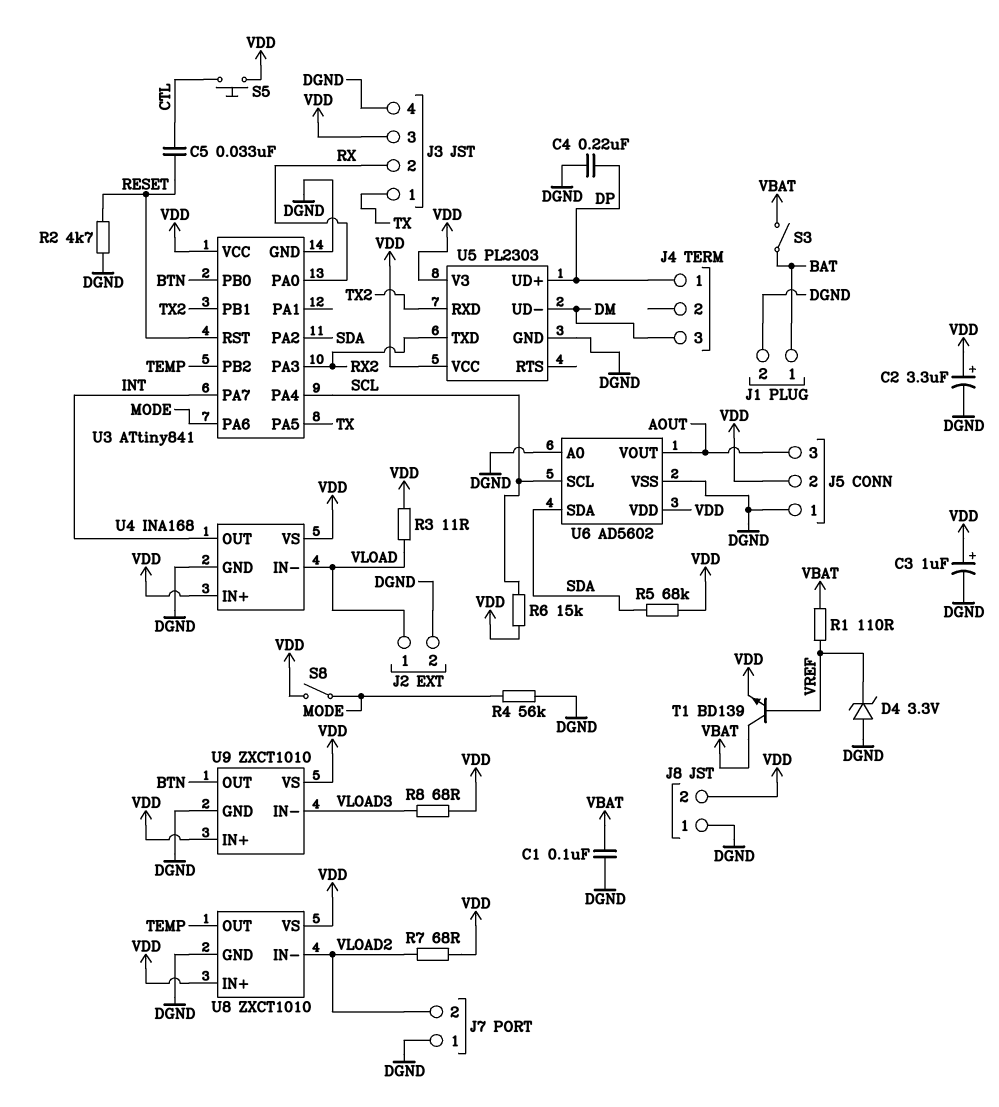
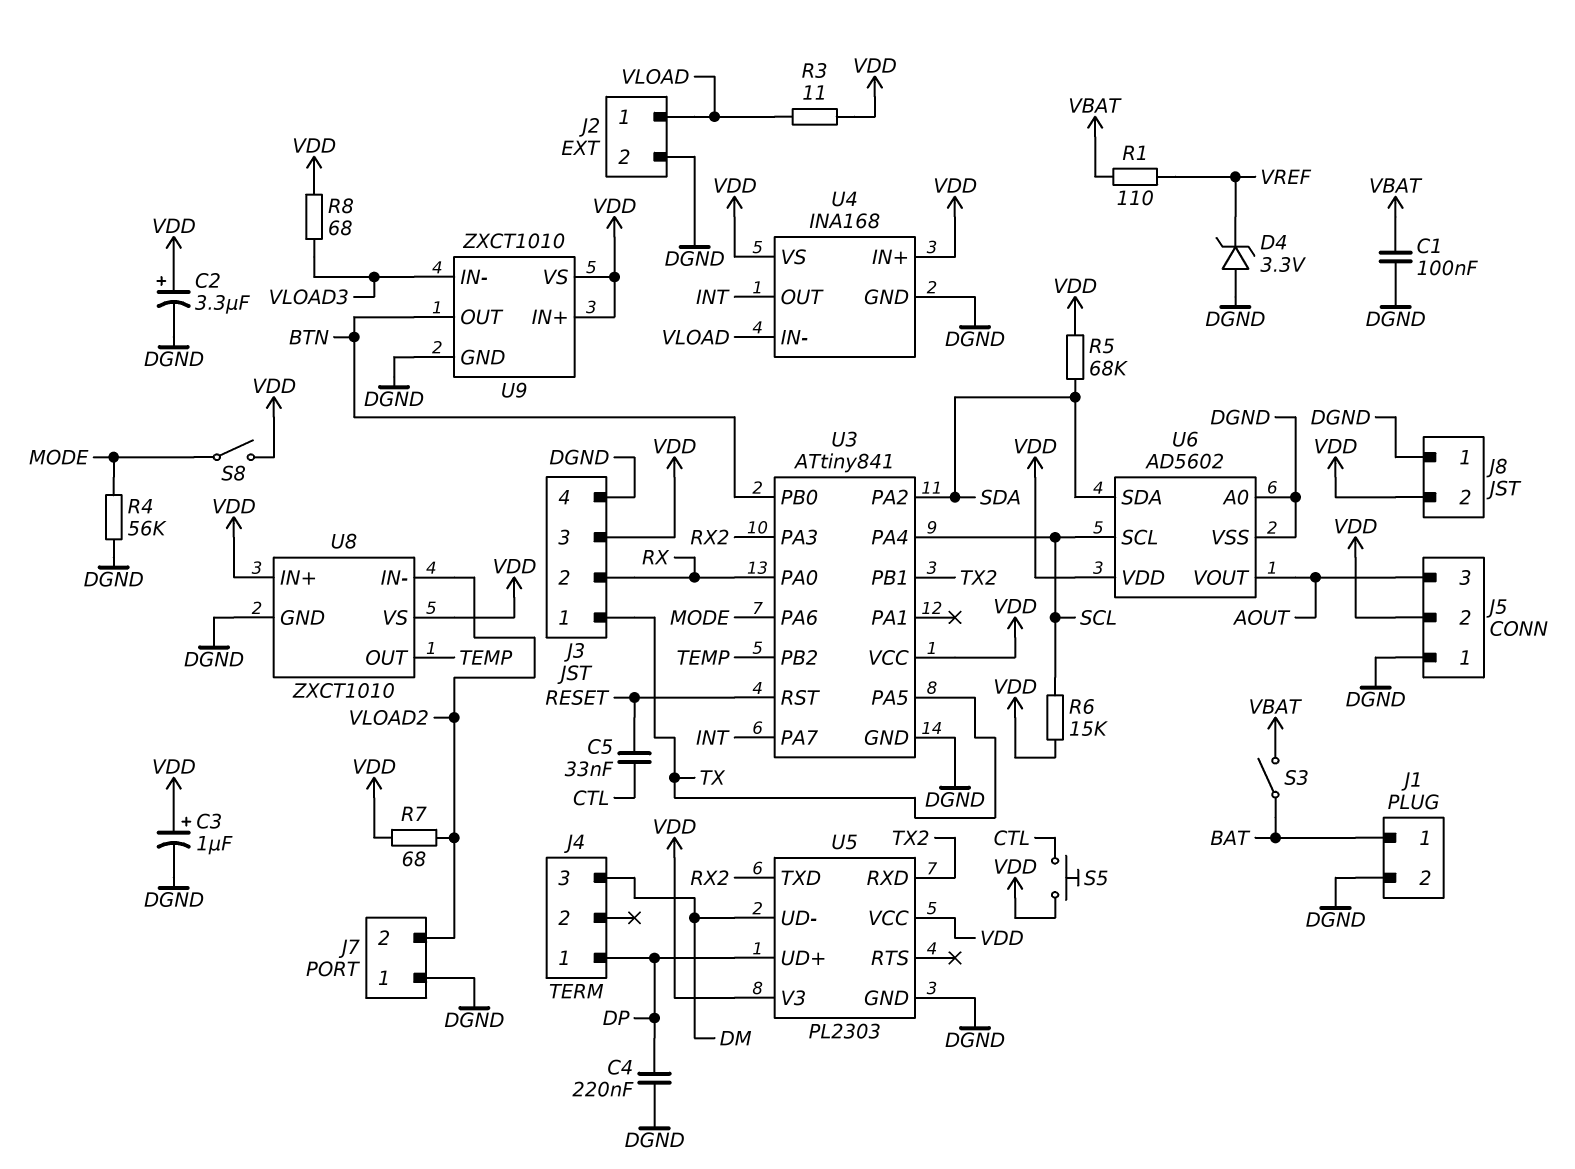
R2: 4.7k (DGND, RESET) -> none
T1: NPN BD139 (B VREF, C VBAT, E VDD) -> none

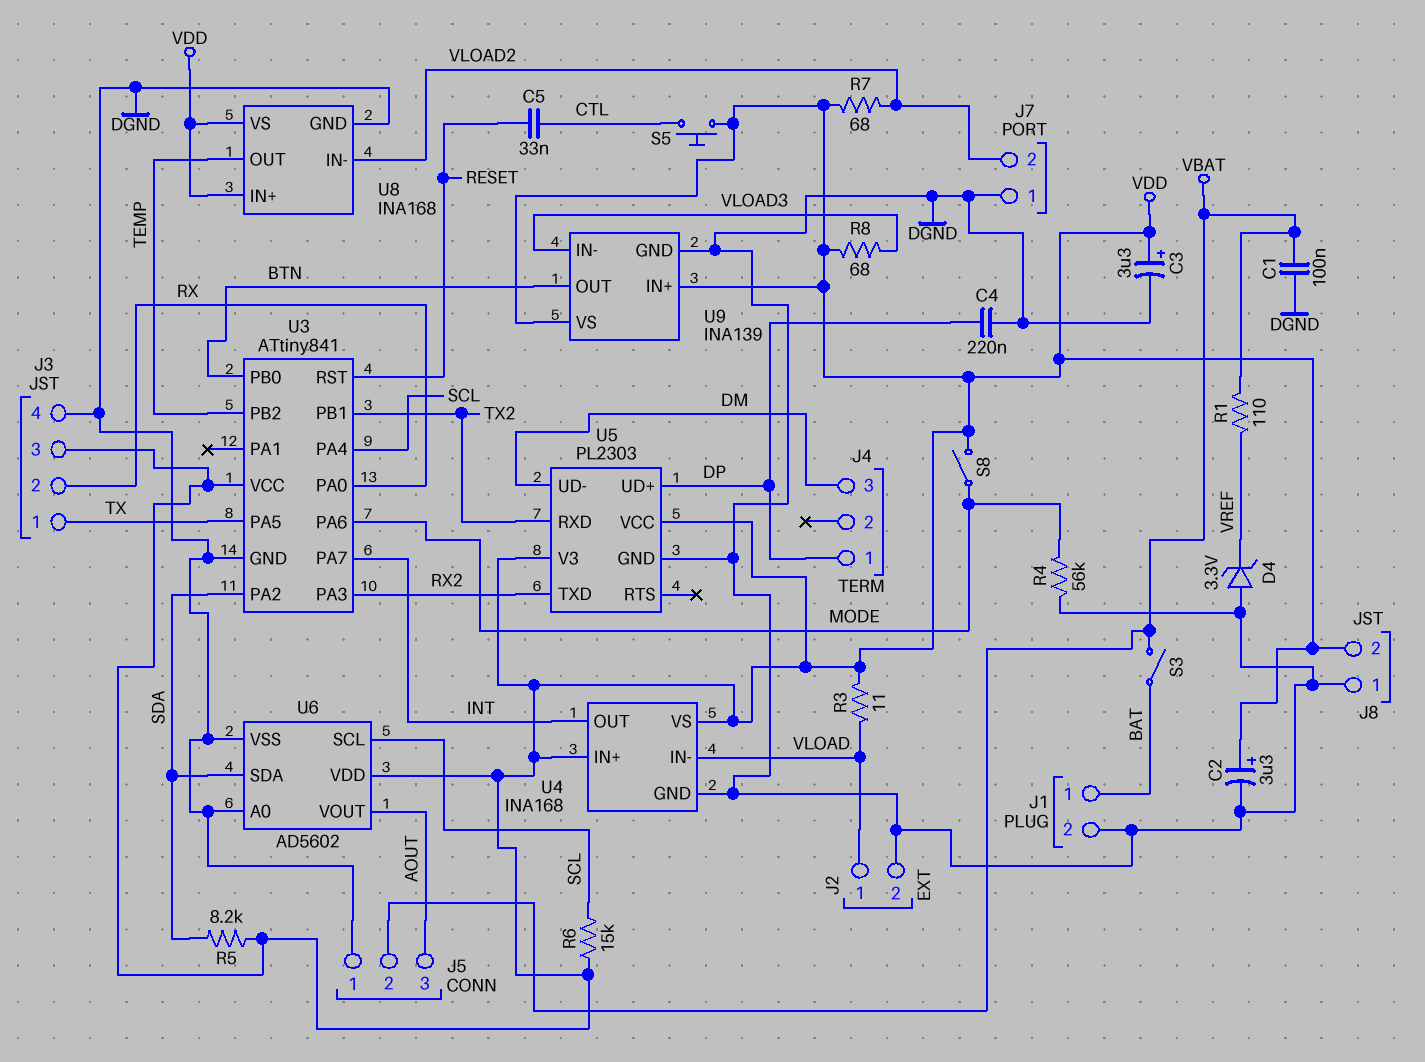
C3: 1uF (plus VDD, minus DGND) -> 3.3uF (plus VDD, minus DGND)
J5 pin 2: VDD -> VBAT
R5: 68k (SDA, VDD) -> 8.2k (SDA, VDD)
U8: ZXCT1010 -> INA168
U9: ZXCT1010 -> INA139

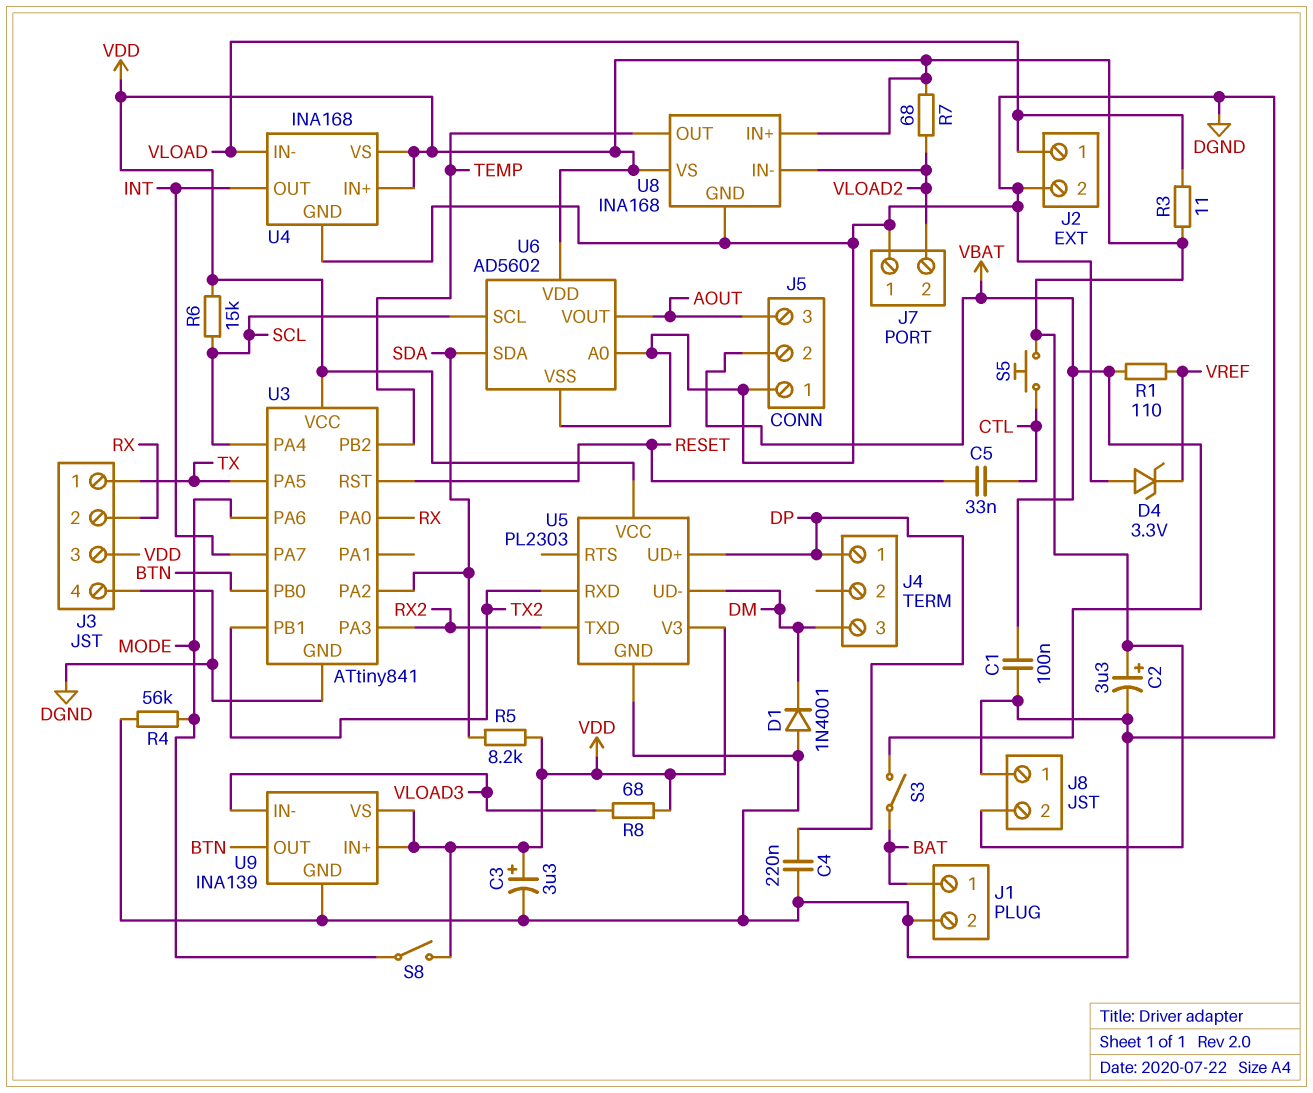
D1: none -> diode 1N4001 (A DGND, K DM)

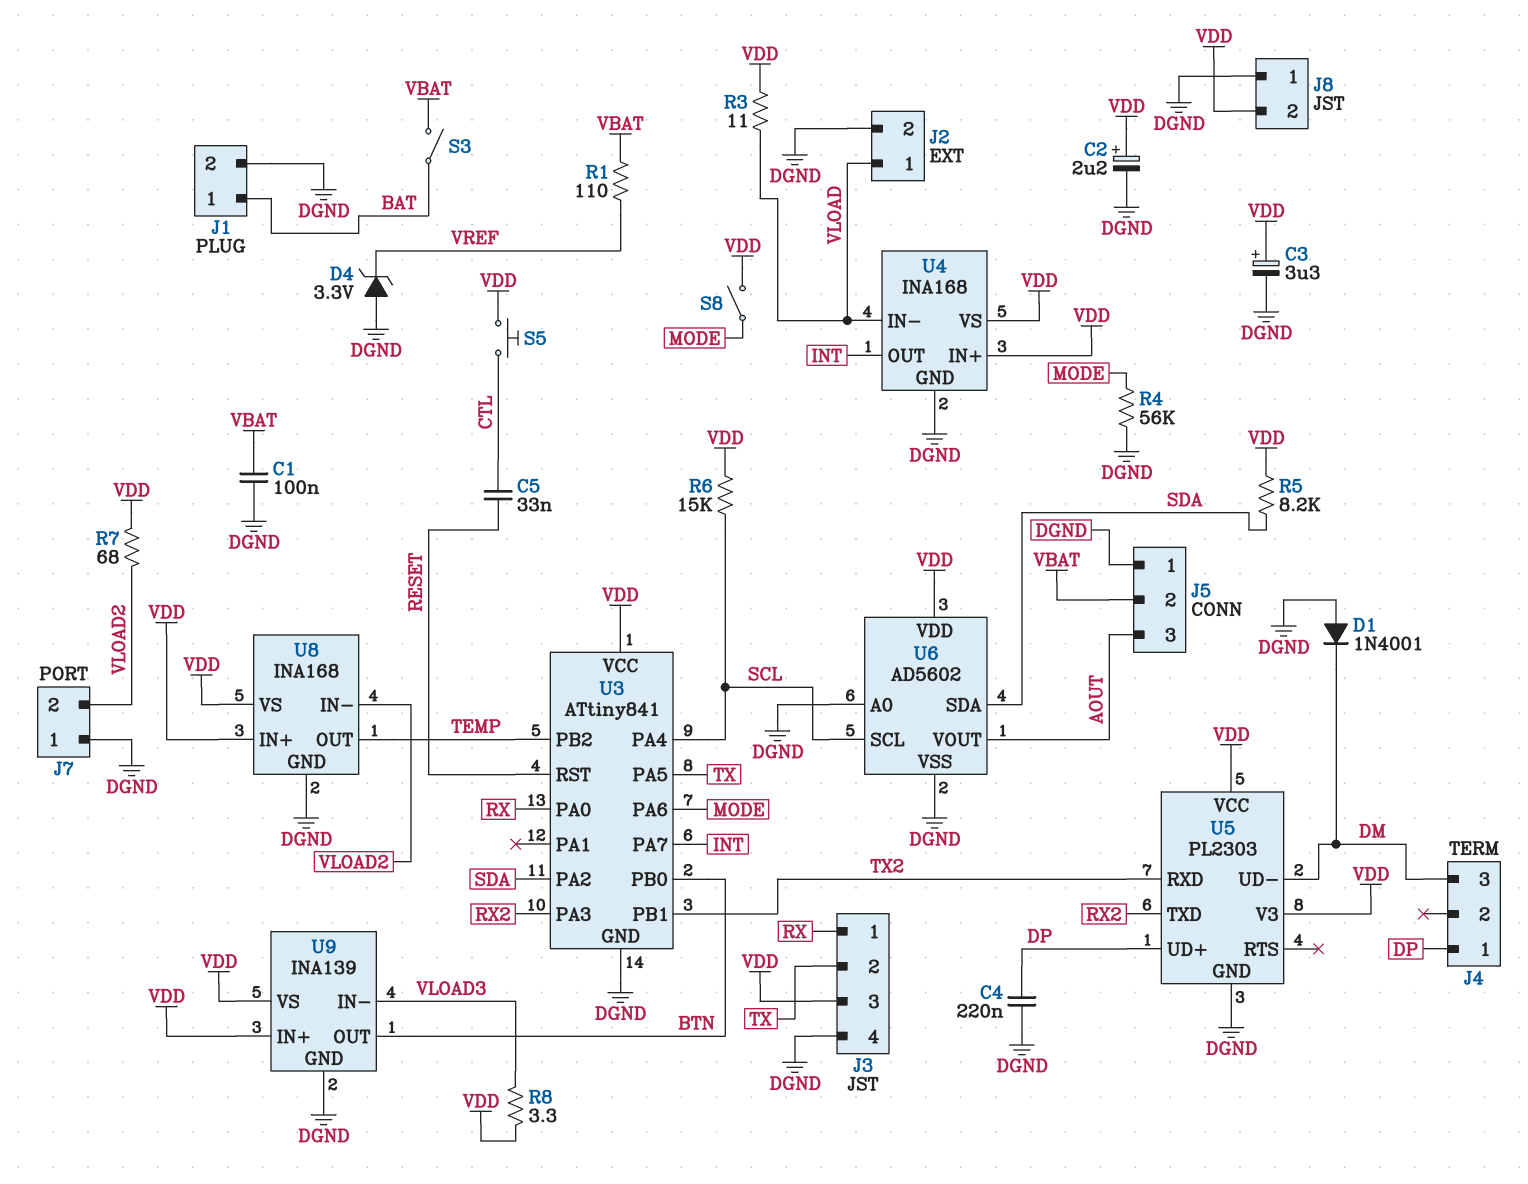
C2: 3.3uF (plus VDD, minus DGND) -> 2.2uF (plus VDD, minus DGND)
J3 pin 1: TX -> RX
J3 pin 2: RX -> TX
R8: 68 (VDD, VLOAD3) -> 3.3 (VDD, VLOAD3)

